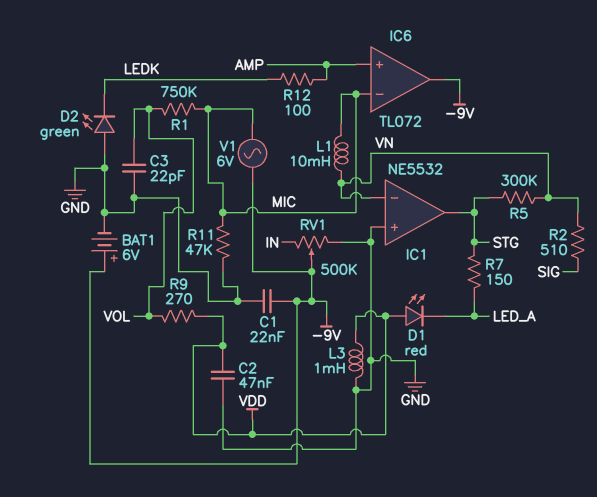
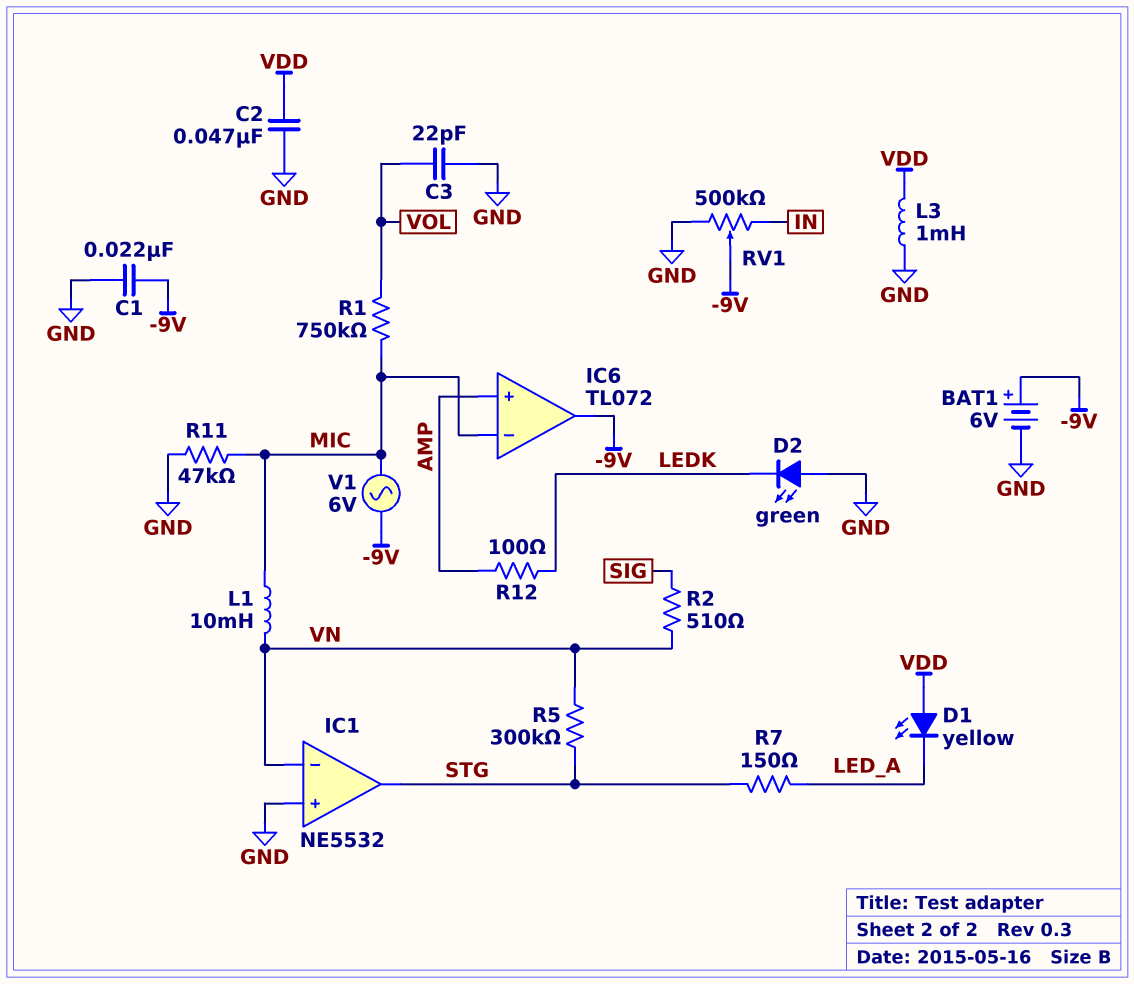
D1: LED red (A VDD, K LED_A) -> LED yellow (A VDD, K LED_A)
R9: 270 (VDD, VOL) -> none

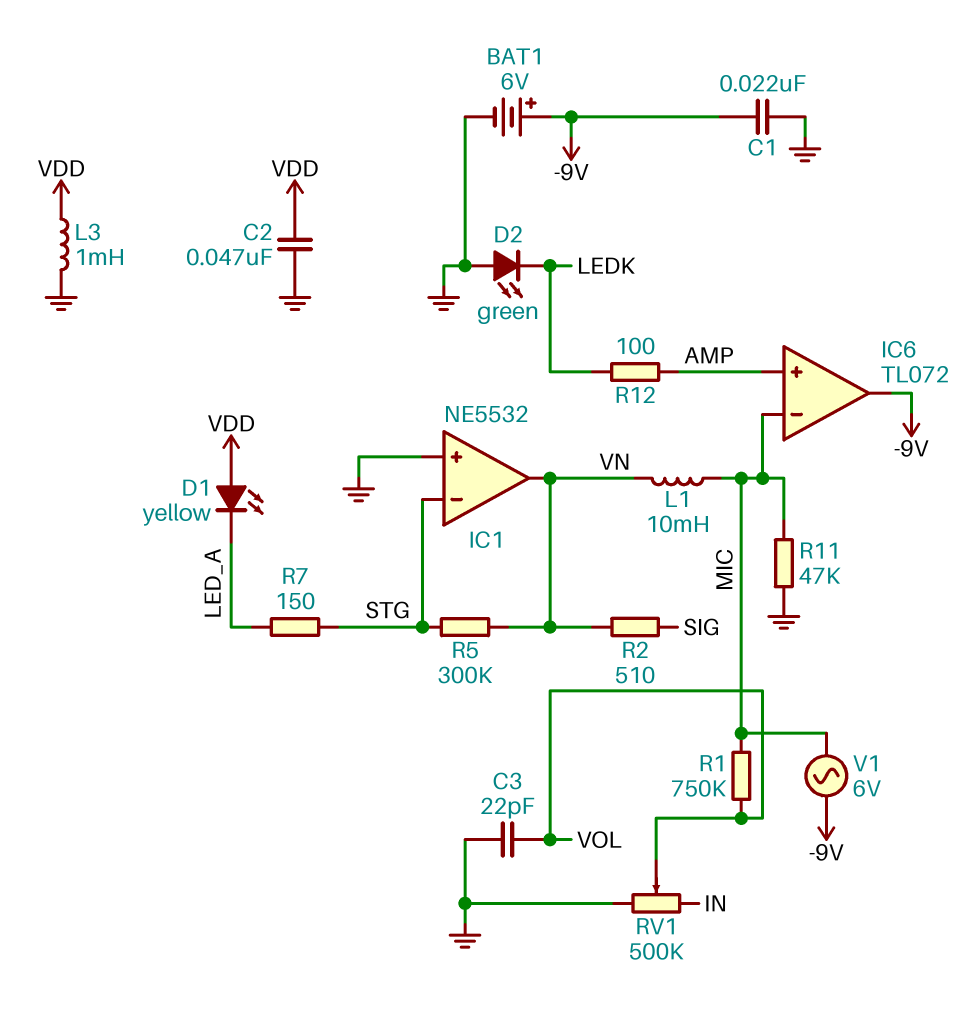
IC1 pin in-: VN -> STG
IC1 pin out: STG -> VN
RV1: 500k (GND, IN, wiper -9V) -> 500k (GND, IN, wiper VOL)

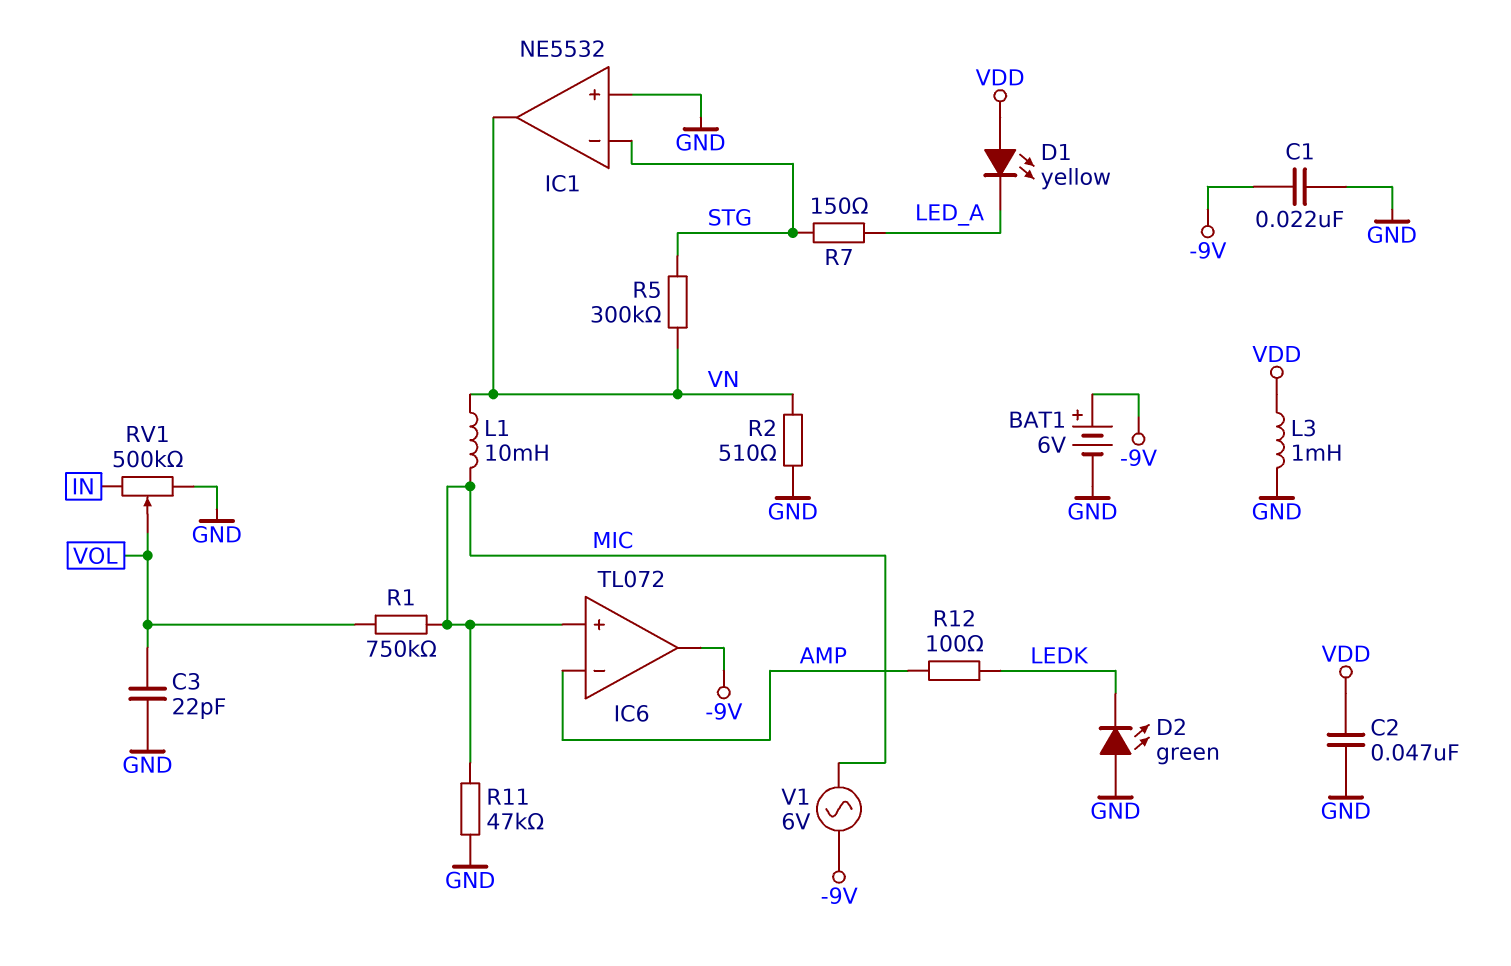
IC6 pin in+: AMP -> MIC
IC6 pin in-: MIC -> AMP
R2: 510 (SIG, VN) -> 510 (GND, VN)

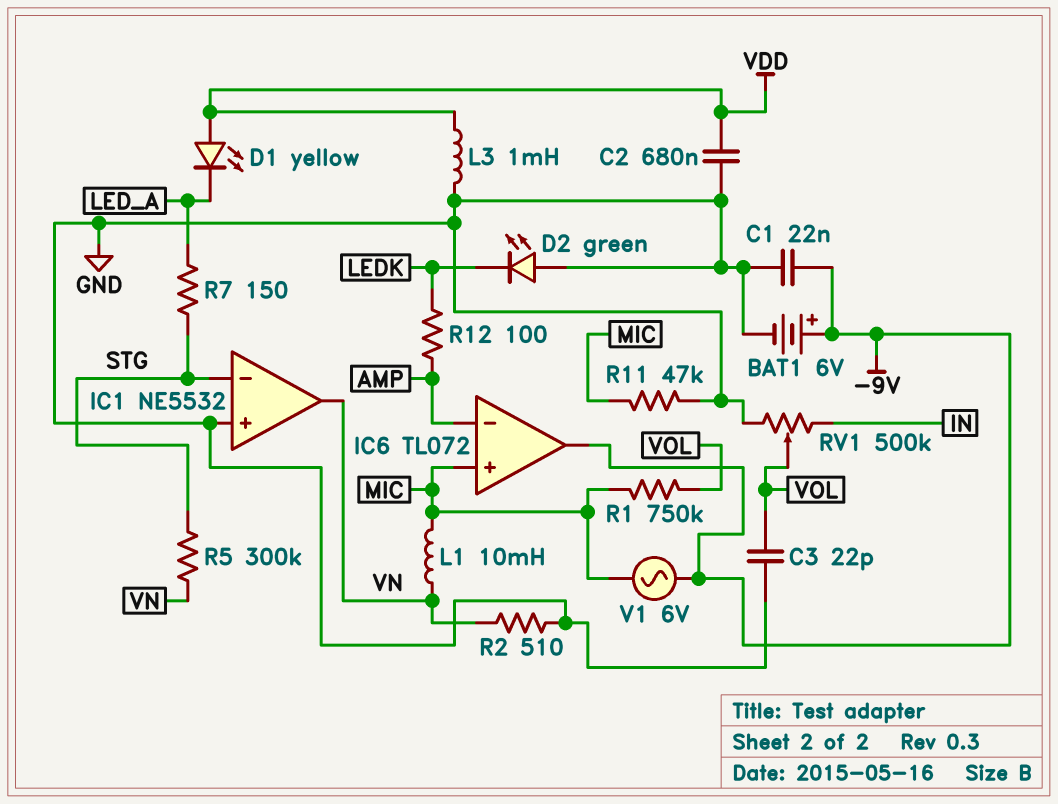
C2: 47nF (GND, VDD) -> 680nF (GND, VDD)

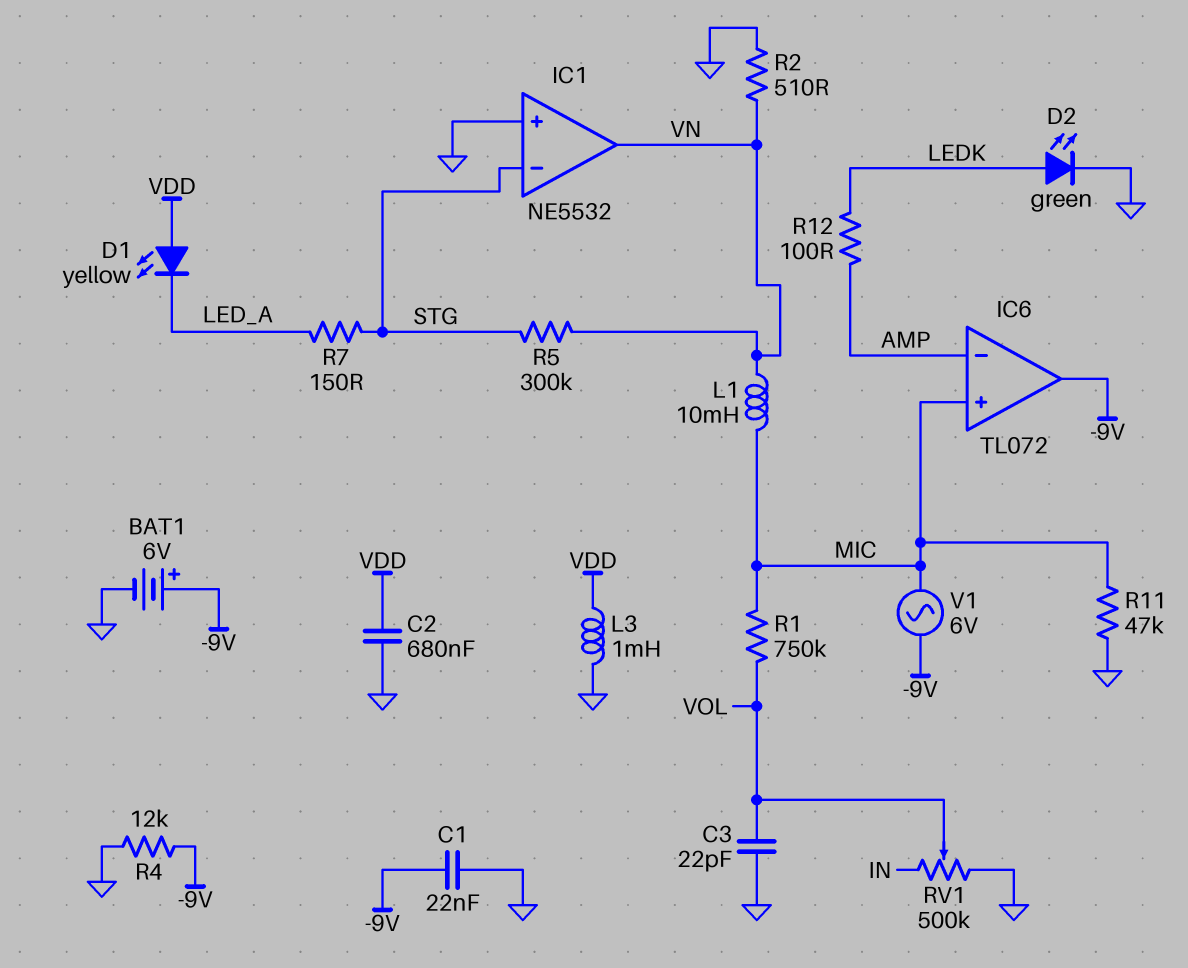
D2: LED green (A GND, K LEDK) -> LED green (A LEDK, K GND)
R4: none -> 12k (-9V, GND)

